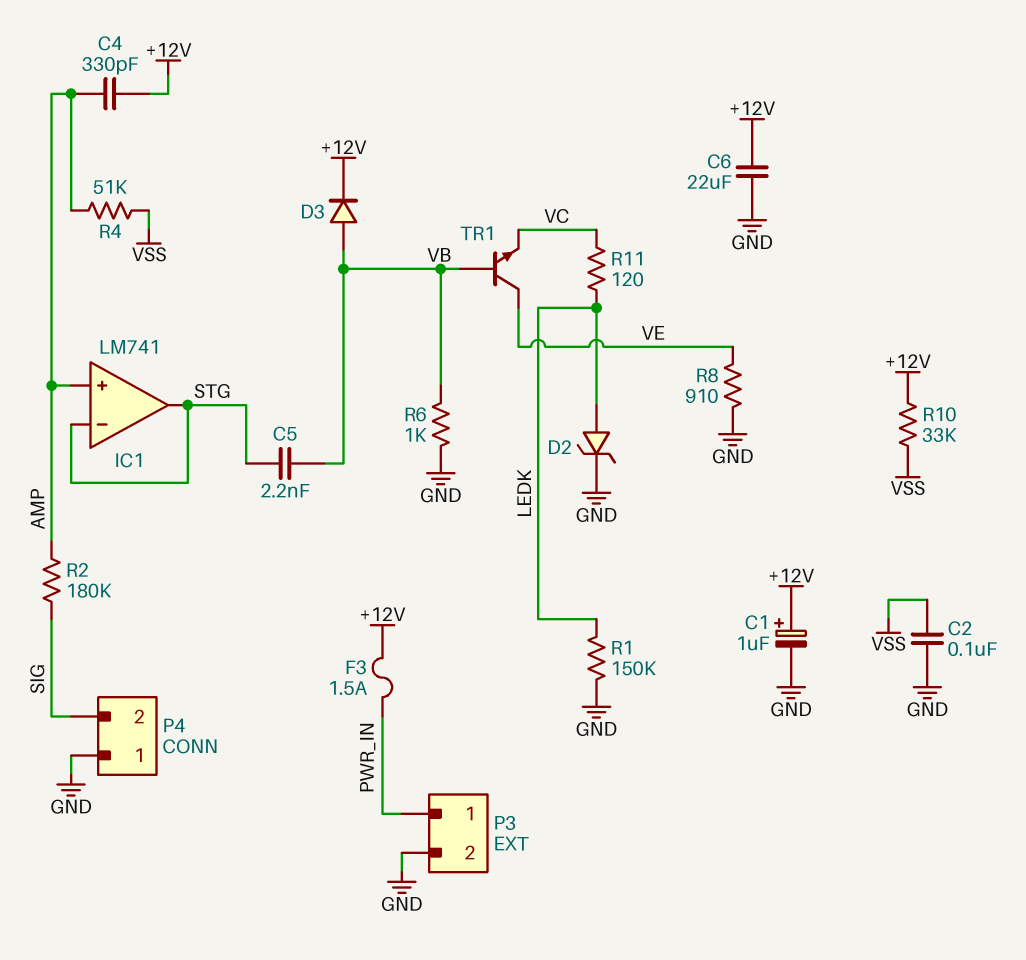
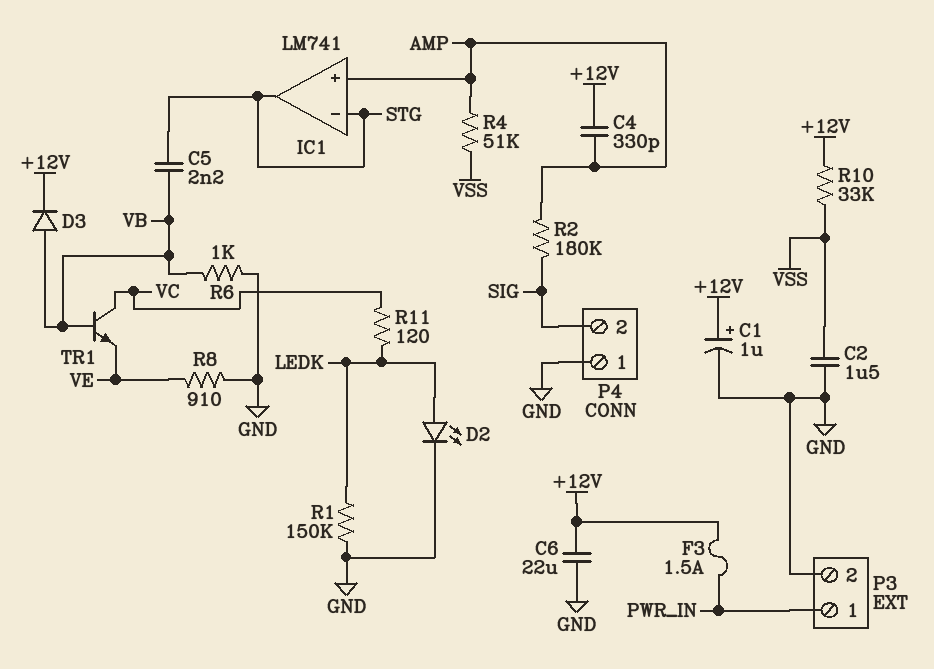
C2: 100nF (GND, VSS) -> 1.5uF (GND, VSS)
D2: zener (A LEDK, K GND) -> LED (A LEDK, K GND)
TR1: NPN (B VB, C VE, E VC) -> NPN (B VB, C VC, E VE)

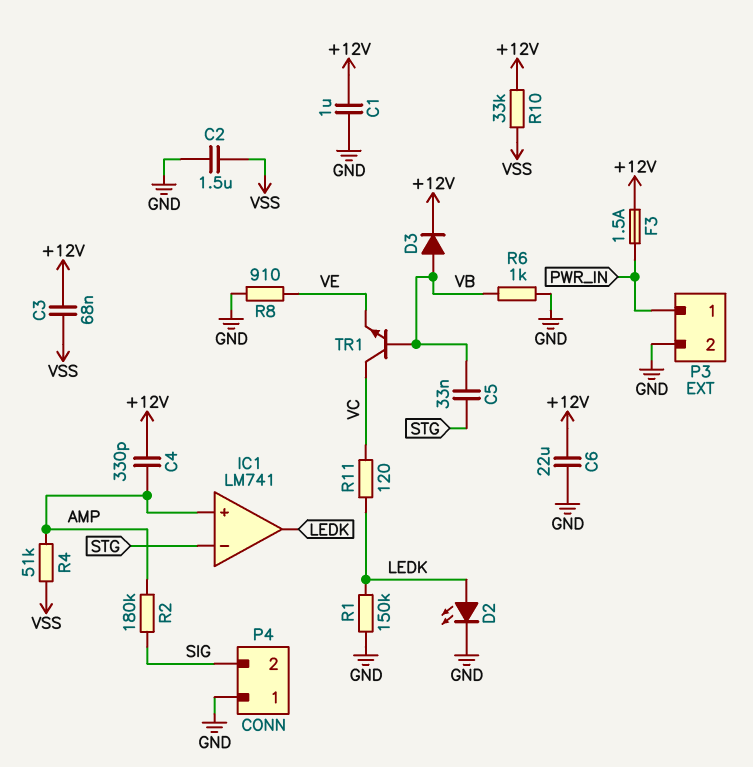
C1: 1uF (plus +12V, minus GND) -> 1uF (+12V, GND)
C3: none -> 68nF (+12V, VSS)
C5: 2.2nF (STG, VB) -> 33nF (STG, VB)
IC1 pin out: STG -> LEDK

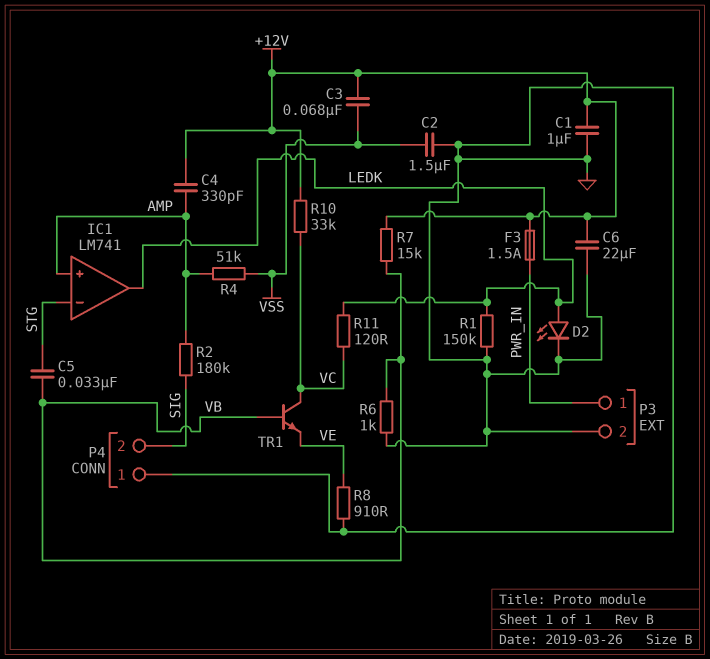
D3: diode (A VB, K +12V) -> none
R7: none -> 15k (+12V, VB)
R10: 33k (+12V, VSS) -> 33k (+12V, VC)

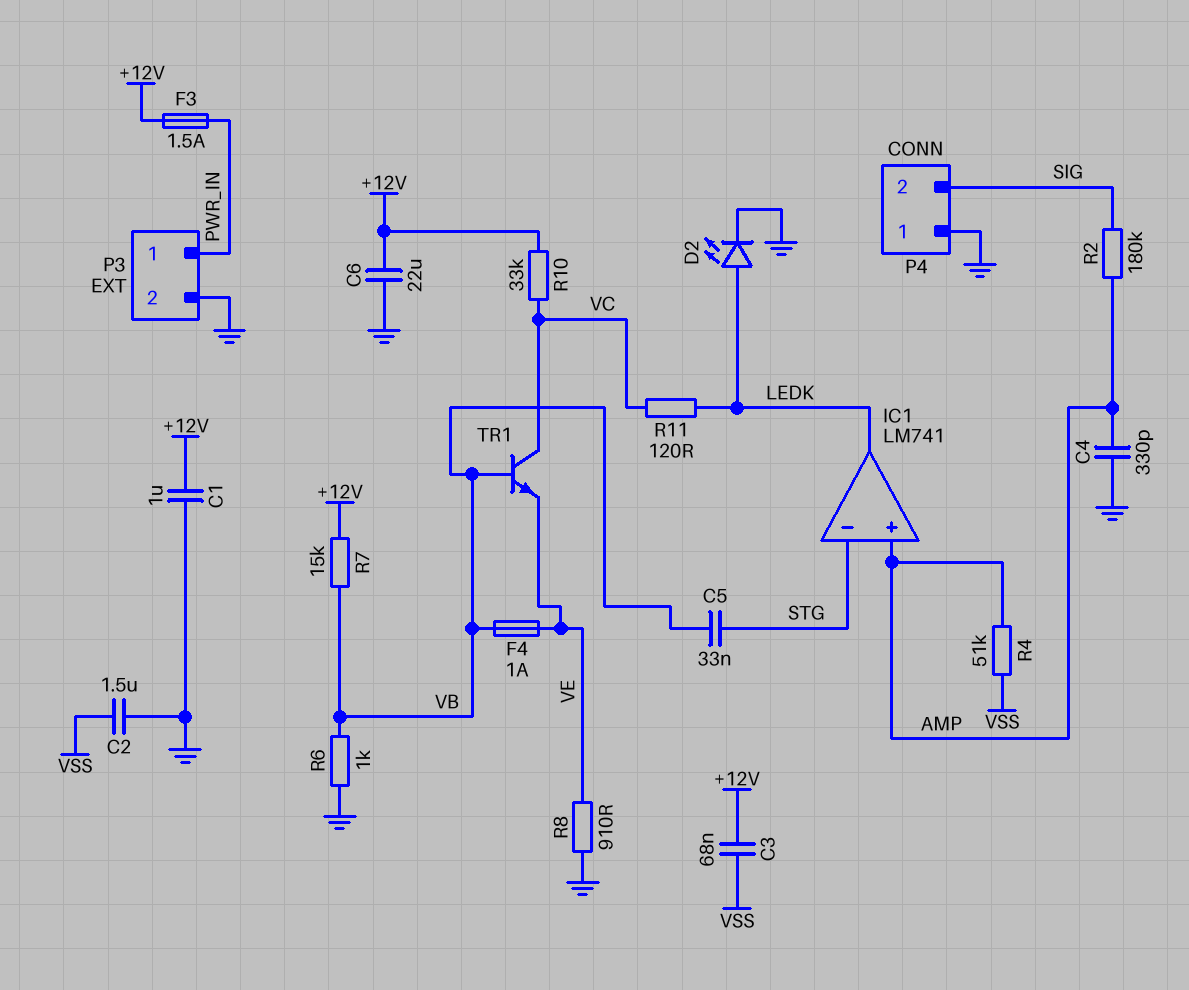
C4: 330pF (+12V, AMP) -> 330pF (AMP, GND)
F4: none -> 1A (VB, VE)
R1: 150k (GND, LEDK) -> none

